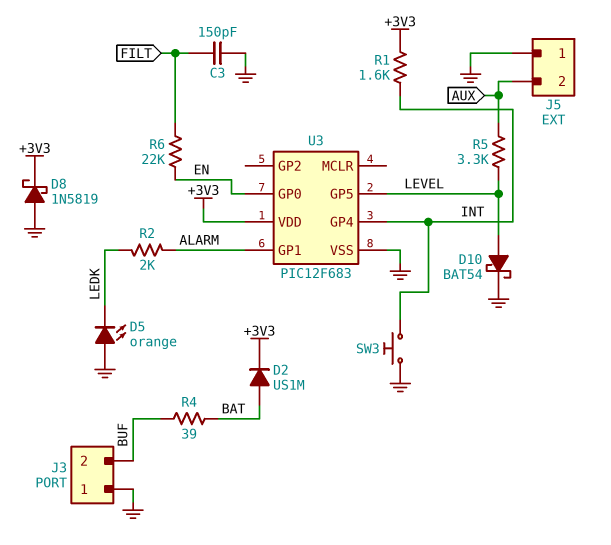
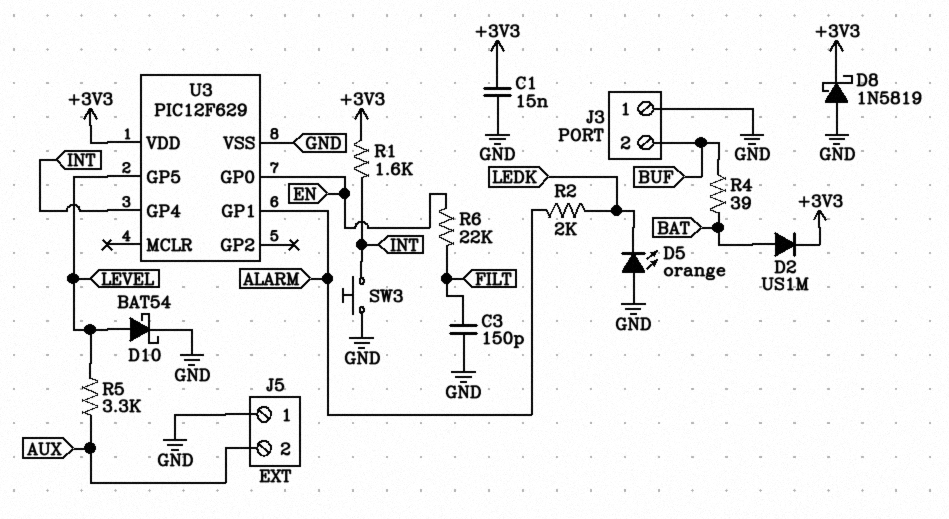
C1: none -> 15nF (+3V3, GND)
U3: PIC12F683 -> PIC12F629

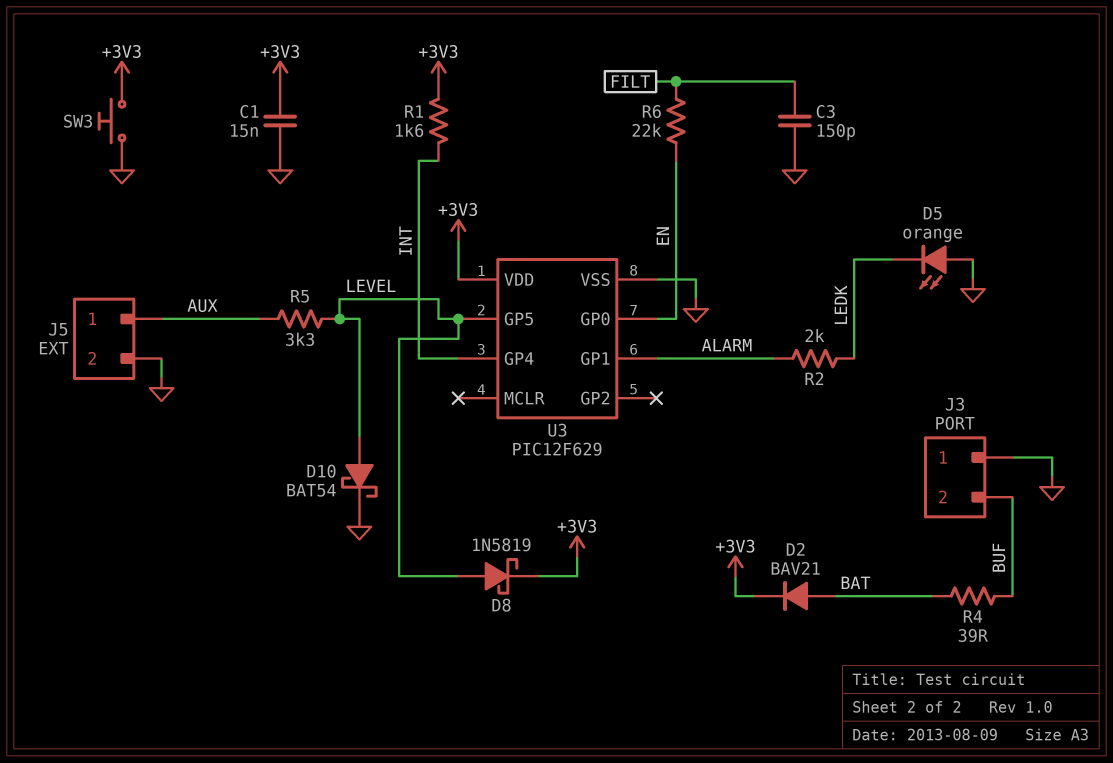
D2: diode US1M (A BAT, K +3V3) -> diode BAV21 (A BAT, K +3V3)
D8: schottky 1N5819 (A GND, K +3V3) -> schottky 1N5819 (A LEVEL, K +3V3)
J5 pin 1: GND -> AUX
J5 pin 2: AUX -> GND
SW3: button (GND, INT) -> button (+3V3, GND)

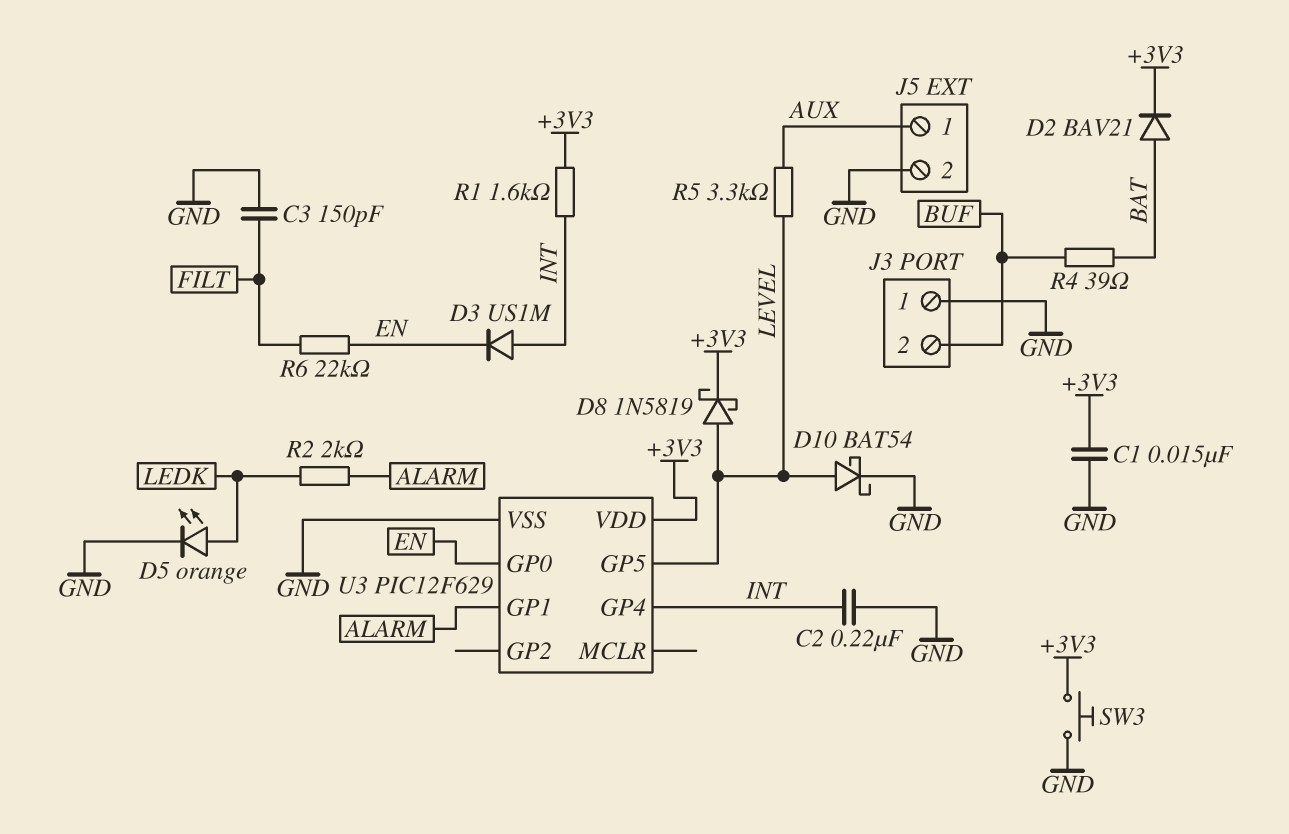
C2: none -> 220nF (GND, INT)
D3: none -> diode US1M (A INT, K EN)
D5: LED orange (A GND, K LEDK) -> LED orange (A LEDK, K GND)

